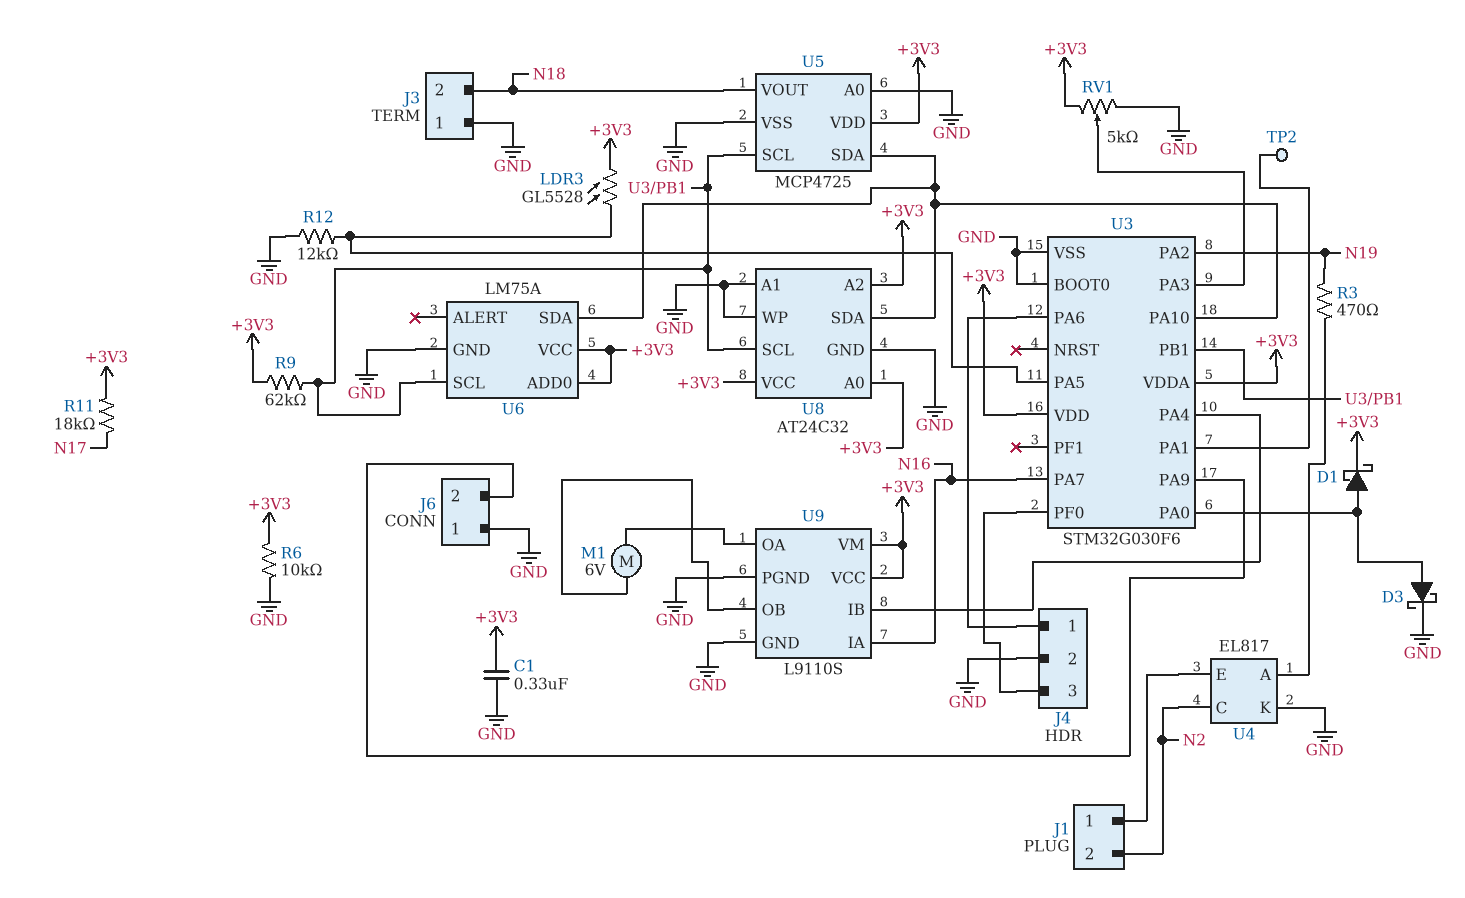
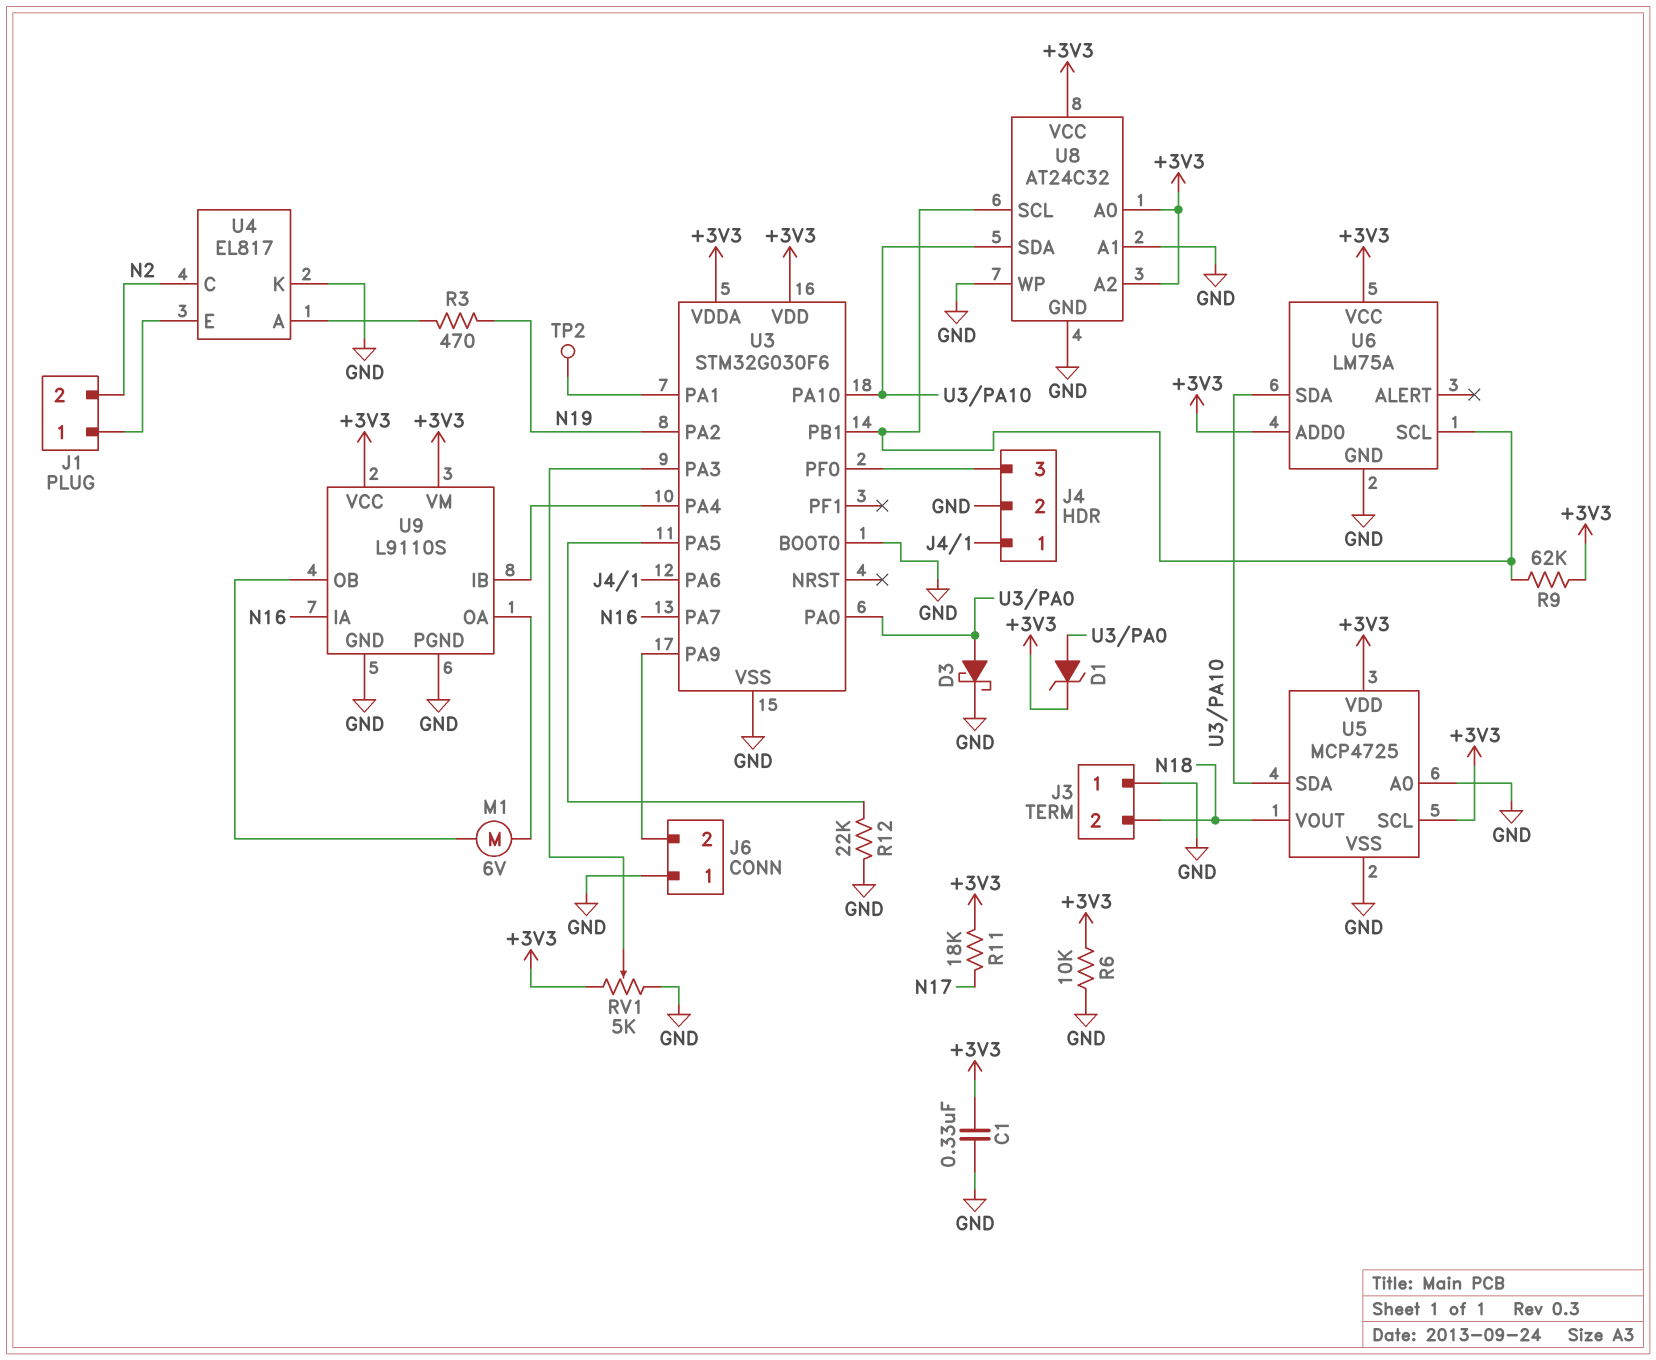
D1: schottky (A U3/PA0, K +3V3) -> zener (A U3/PA0, K +3V3)
LDR3: GL5528 (+3V3, U3/PA5) -> none
R12: 12k (GND, U3/PA5) -> 22k (GND, U3/PA5)
U5 pin SCL: U3/PB1 -> +3V3

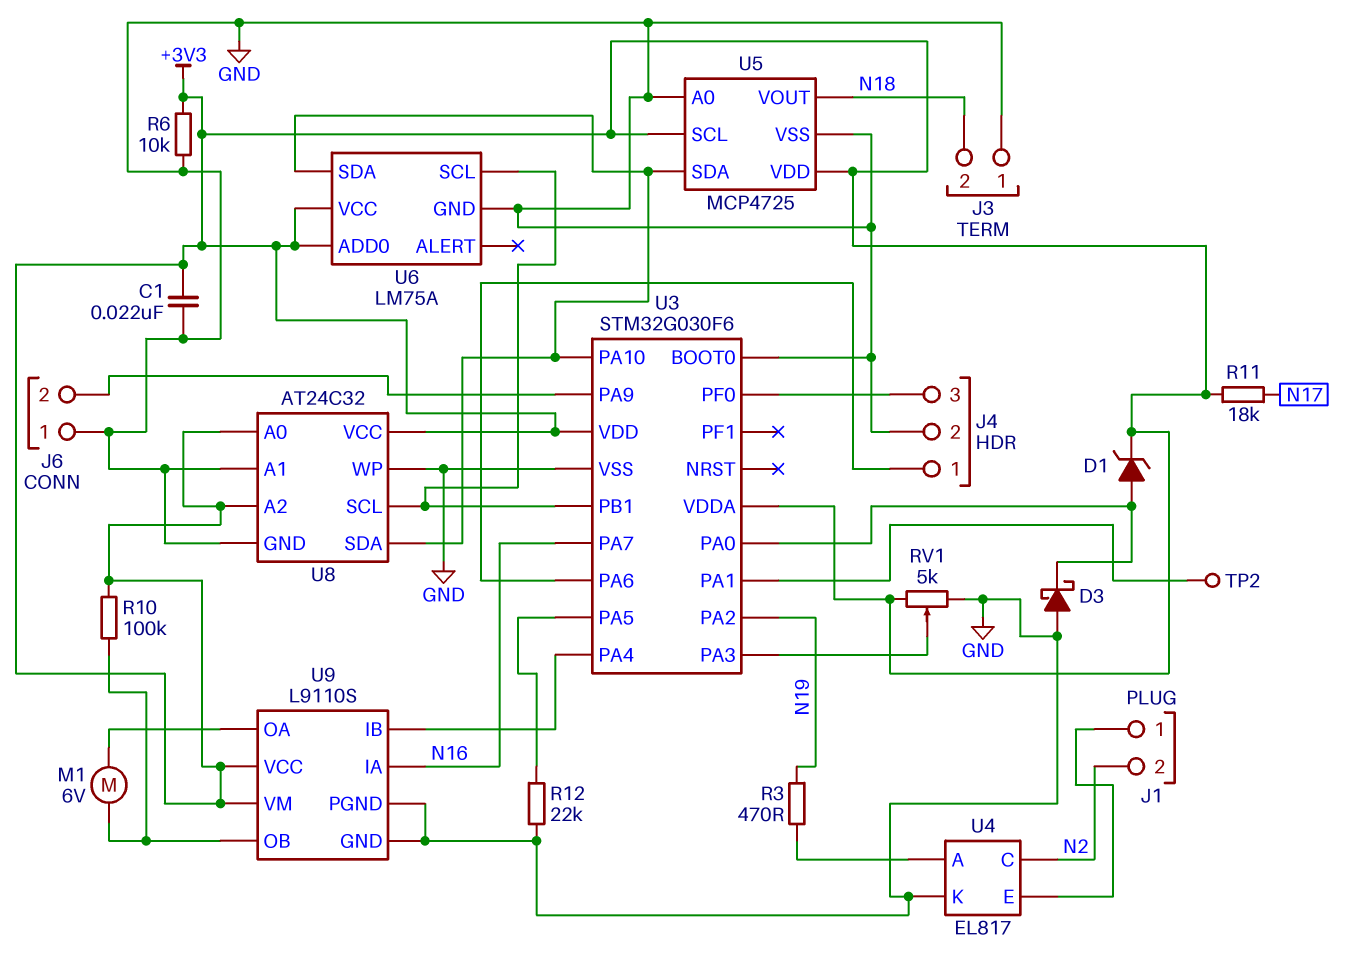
C1: 330nF (+3V3, GND) -> 22nF (+3V3, GND)
D3: schottky (A U3/PA0, K GND) -> schottky (A GND, K U3/PA0)
R9: 62k (+3V3, U3/PB1) -> none
R10: none -> 100k (+3V3, U9/OB)

